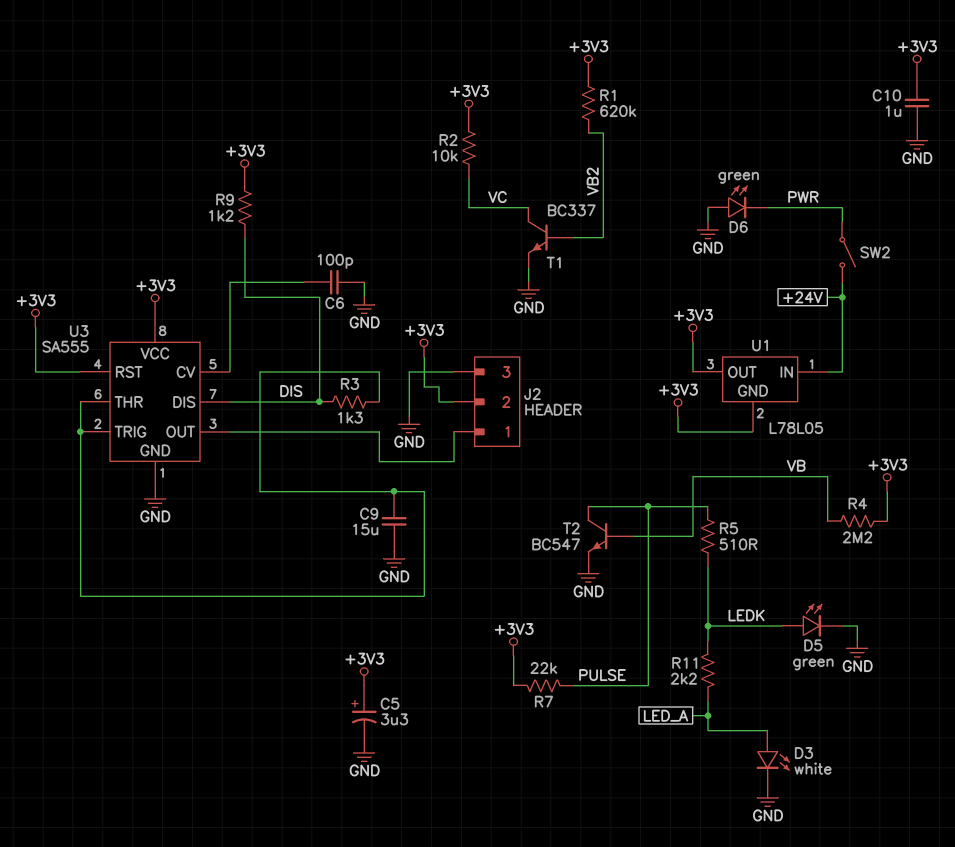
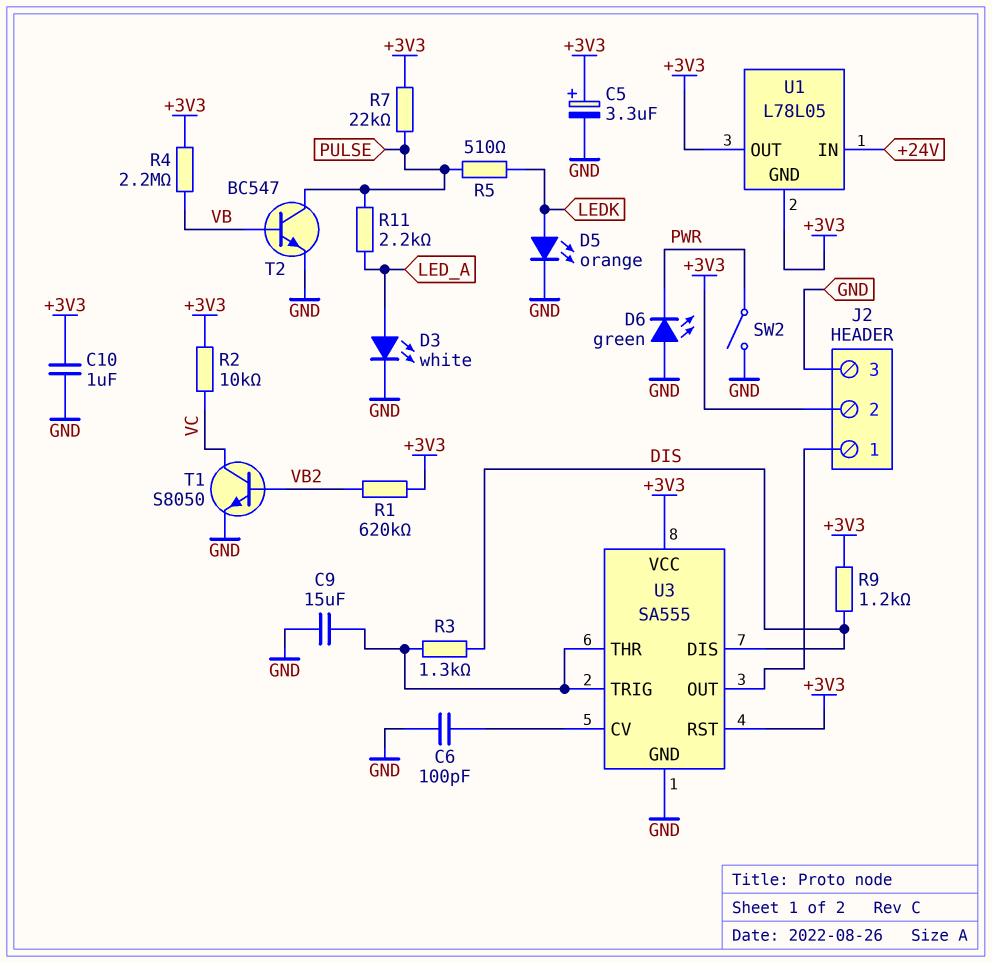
D5: LED green (A LEDK, K GND) -> LED orange (A LEDK, K GND)
R11: 2.2k (LEDK, LED_A) -> 2.2k (LED_A, PULSE)
SW2: switch (+24V, PWR) -> switch (GND, PWR)
T1: NPN BC337 (B VB2, C VC, E GND) -> NPN S8050 (B VB2, C VC, E GND)

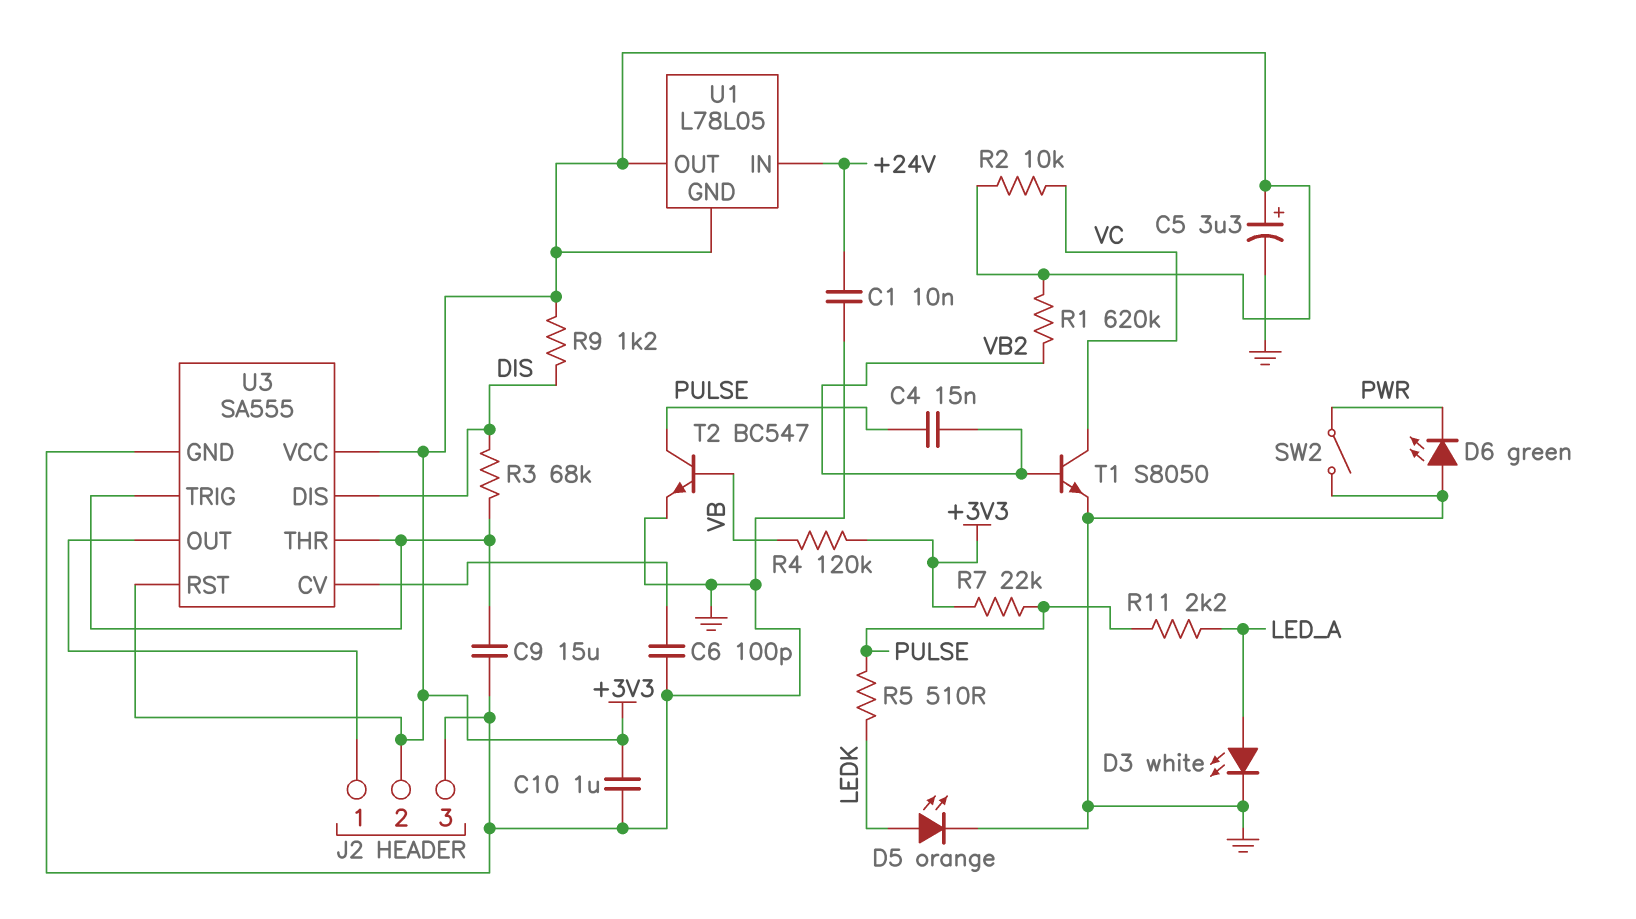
C1: none -> 10nF (+24V, GND)
C4: none -> 15nF (PULSE, VB2)
R3: 1.3k (DIS, U3/THR) -> 68k (DIS, U3/THR)
R4: 2.2M (+3V3, VB) -> 120k (+3V3, VB)

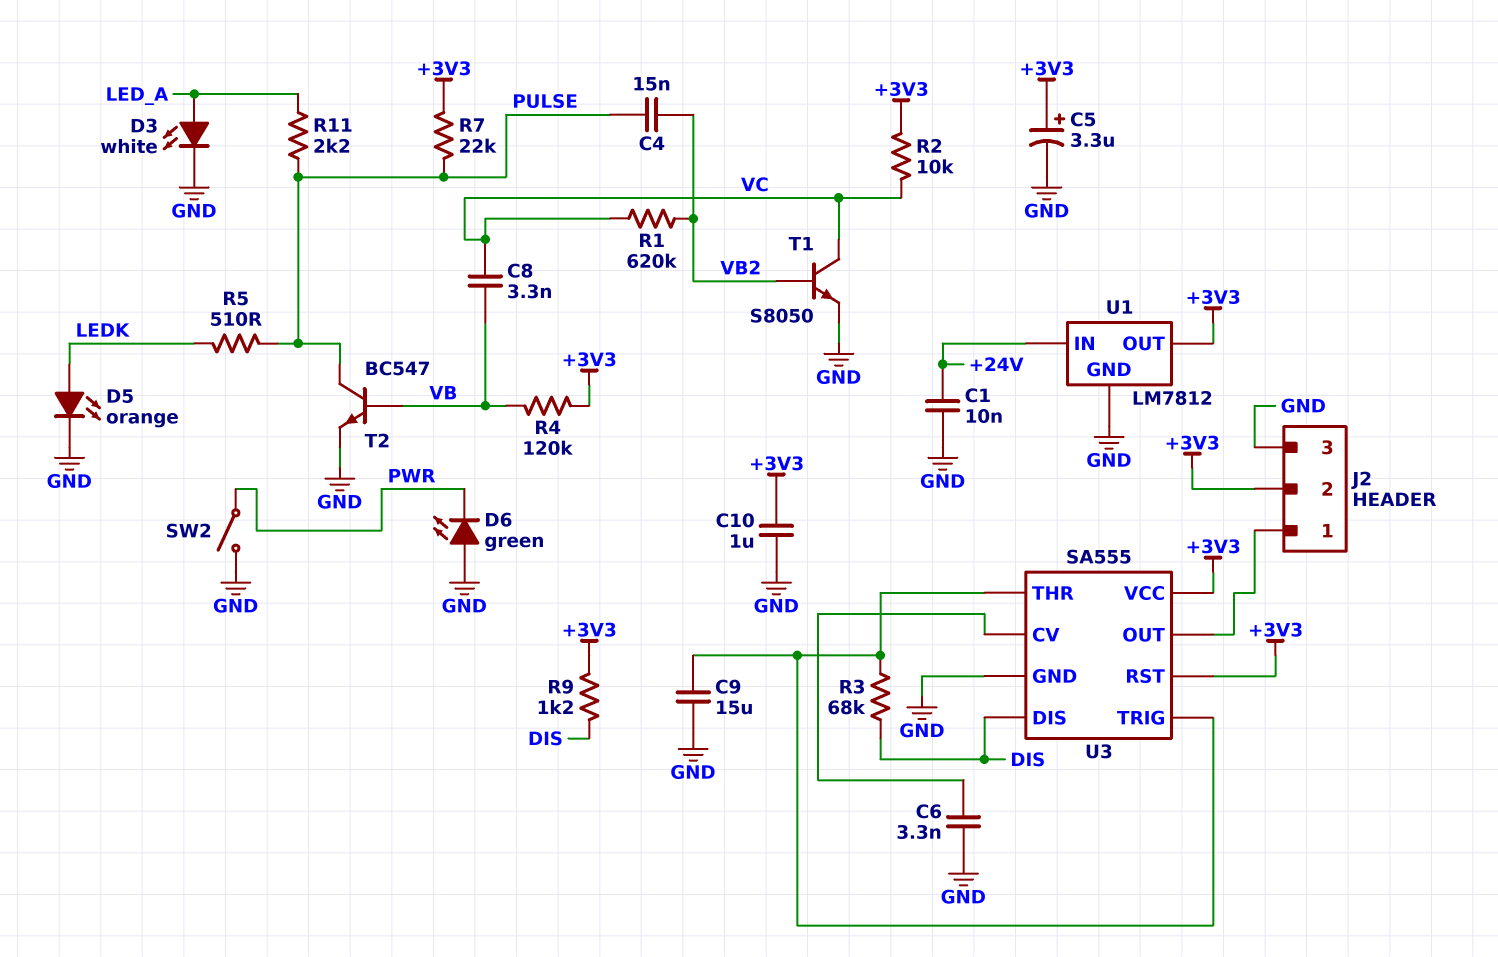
C6: 100pF (GND, U3/CV) -> 3.3nF (GND, U3/CV)
C8: none -> 3.3nF (VB, VC)
R1: 620k (+3V3, VB2) -> 620k (VB2, VC)
U1: L78L05 -> LM7812
U1 pin GND: +3V3 -> GND

